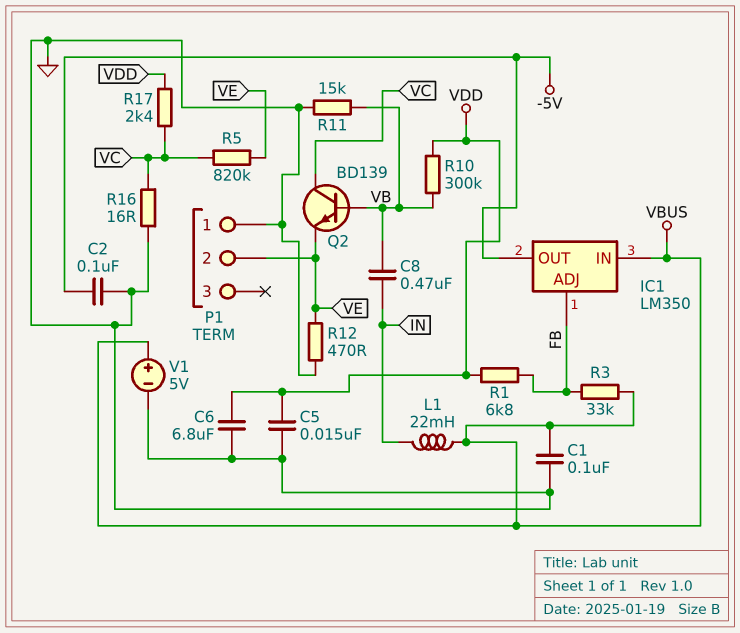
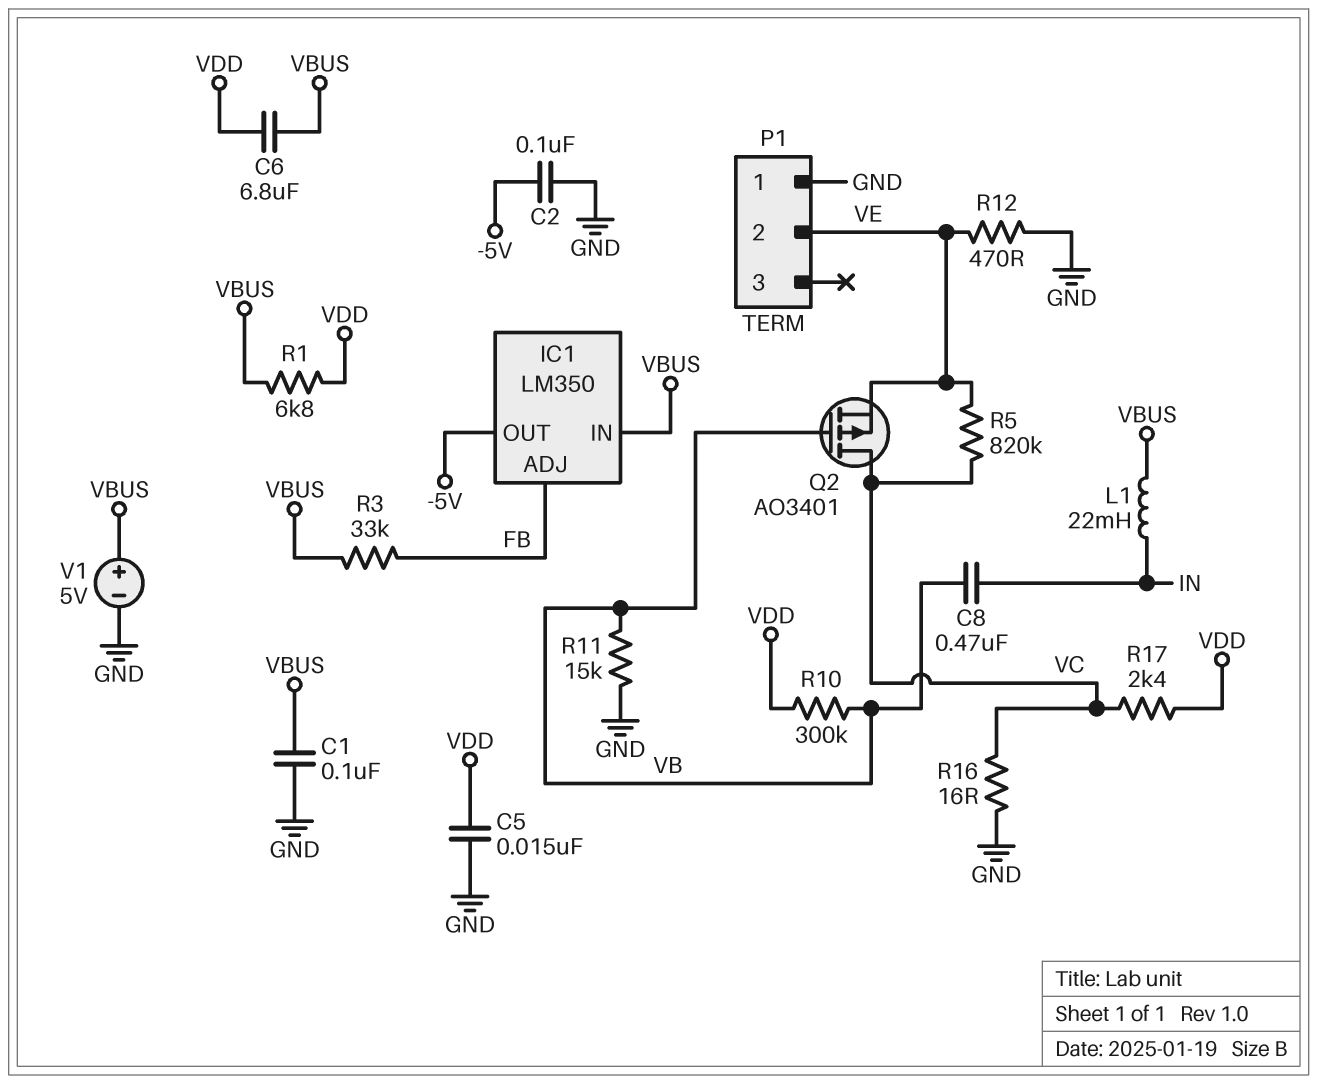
C6: 6.8uF (GND, VDD) -> 6.8uF (VBUS, VDD)
Q2: NPN BD139 (B VB, C VC, E VE) -> PMOS AO3401 (G VB, D VC, S VE)
R1: 6.8k (FB, VDD) -> 6.8k (VBUS, VDD)

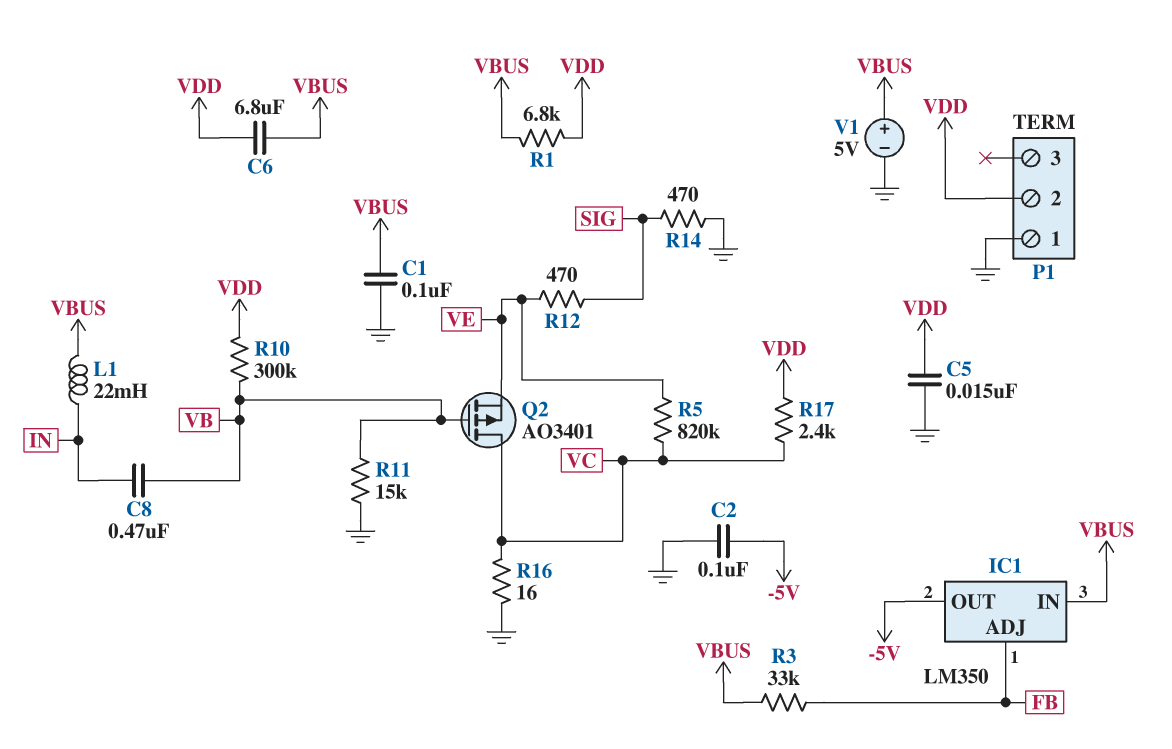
P1 pin 2: VE -> VDD
R12: 470 (GND, VE) -> 470 (SIG, VE)
R14: none -> 470 (GND, SIG)

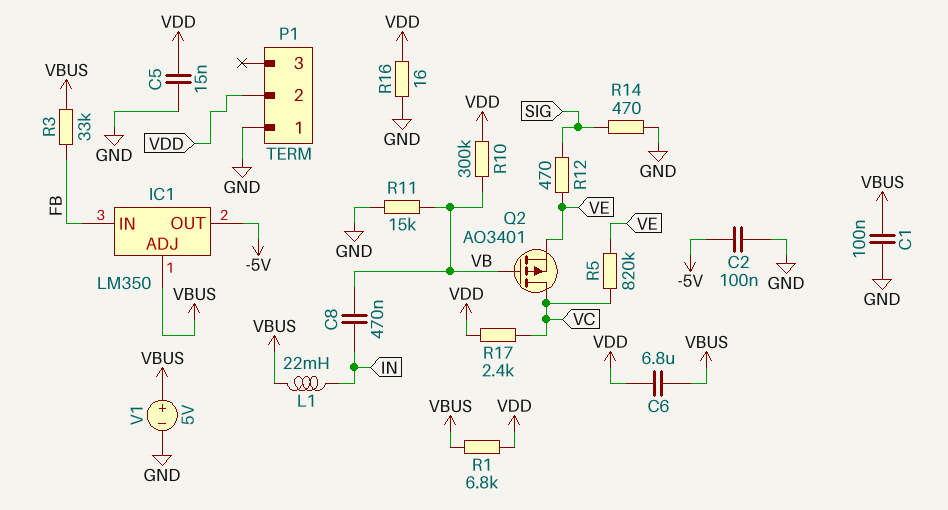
IC1 pin ADJ: FB -> VBUS
IC1 pin IN: VBUS -> FB
R16: 16 (GND, VC) -> 16 (GND, VDD)

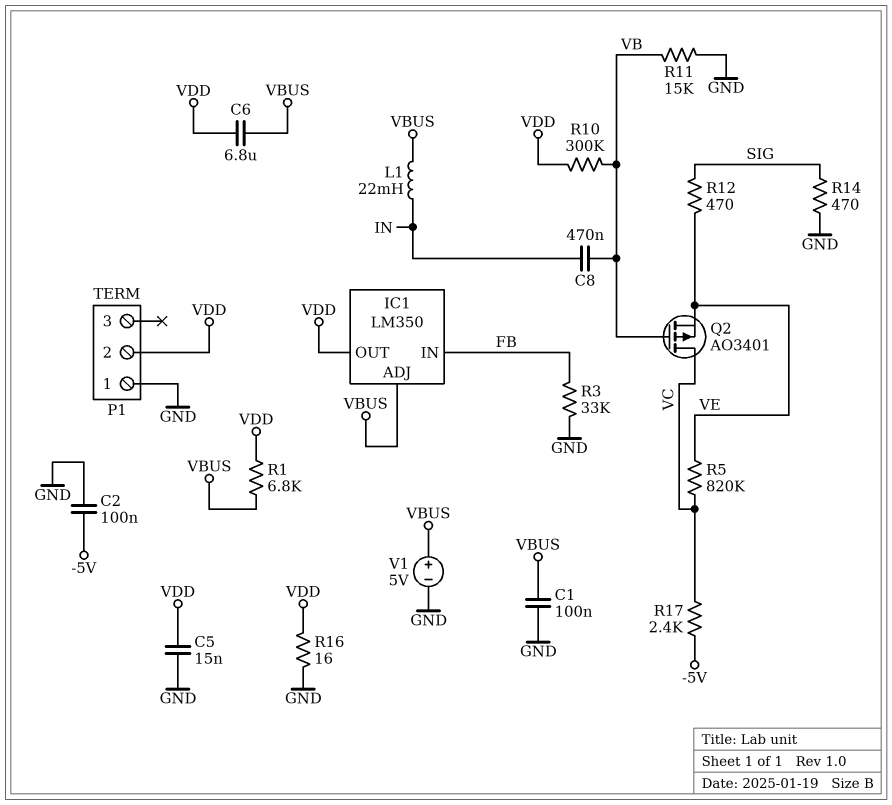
IC1 pin OUT: -5V -> VDD
R3: 33k (FB, VBUS) -> 33k (FB, GND)
R17: 2.4k (VC, VDD) -> 2.4k (-5V, VC)

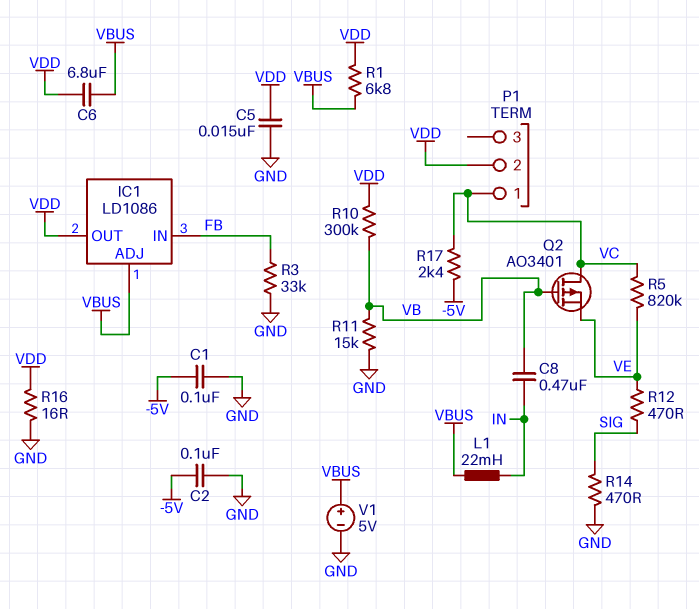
C1: 100nF (GND, VBUS) -> 100nF (-5V, GND)
IC1: LM350 -> LD1086
P1 pin 1: GND -> VC

